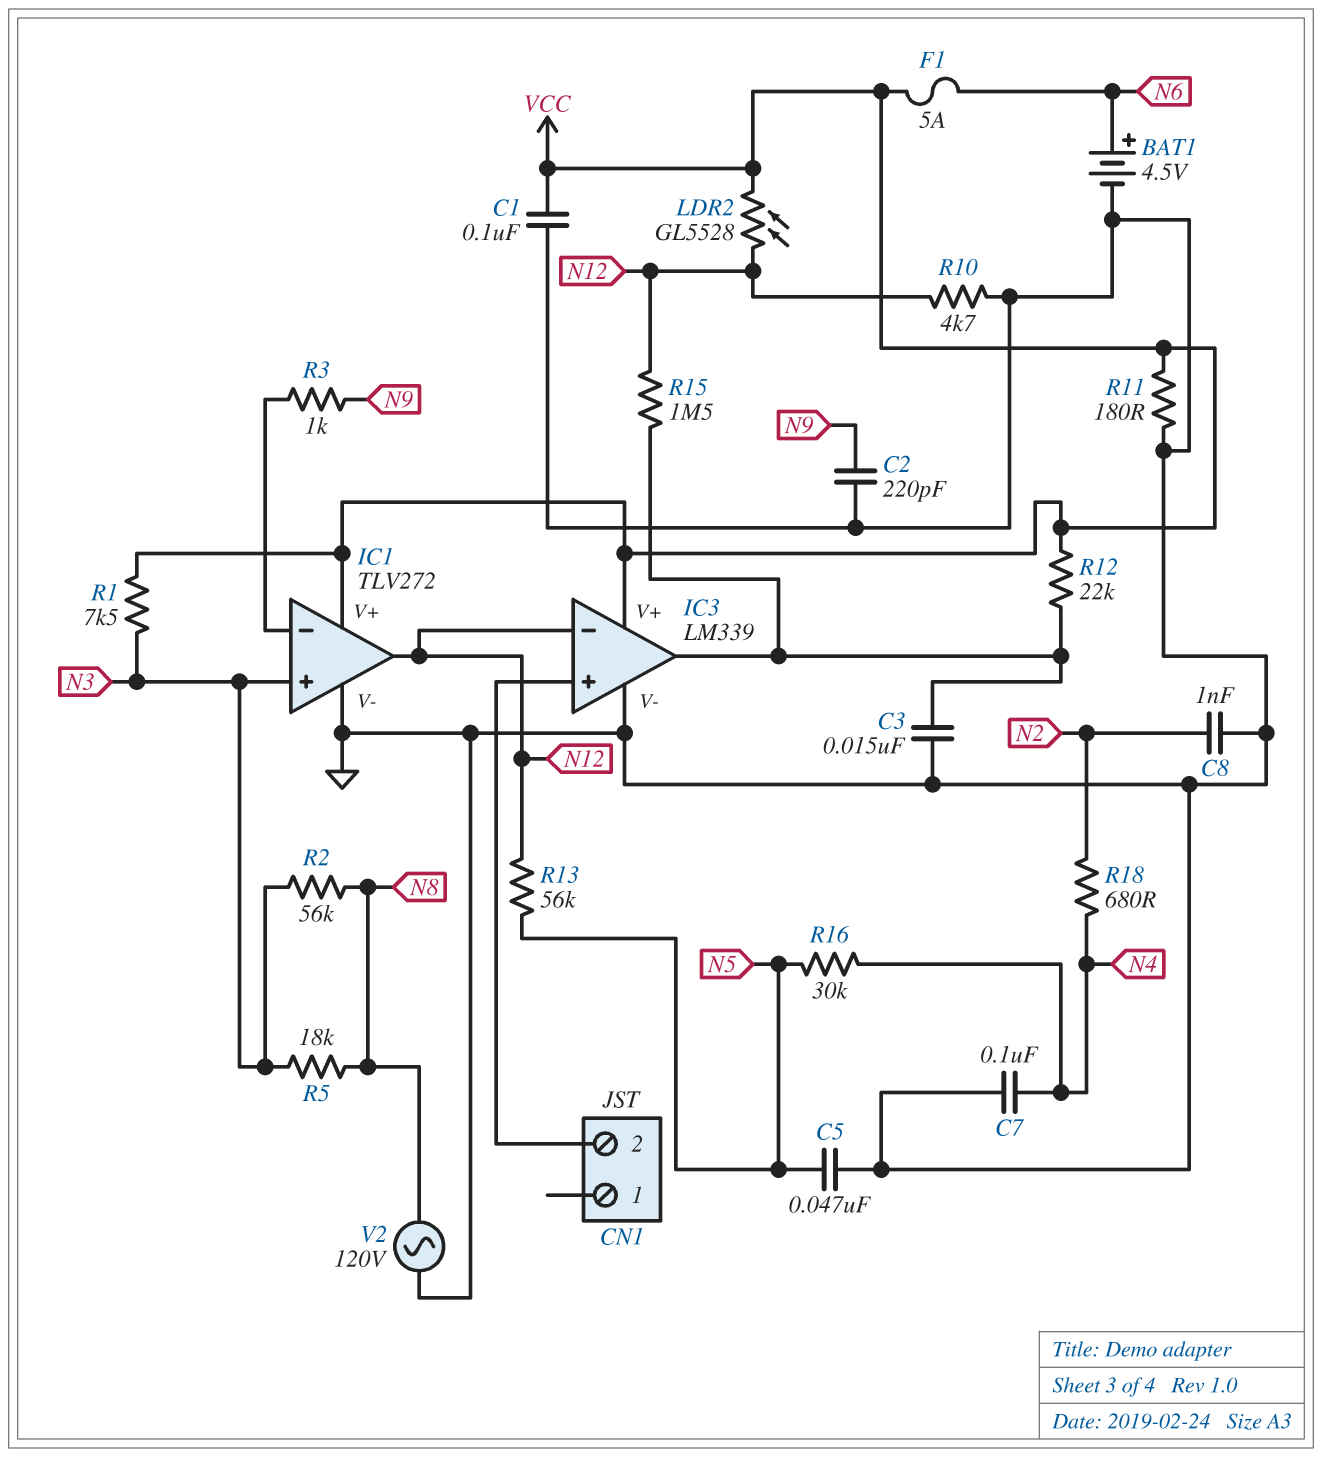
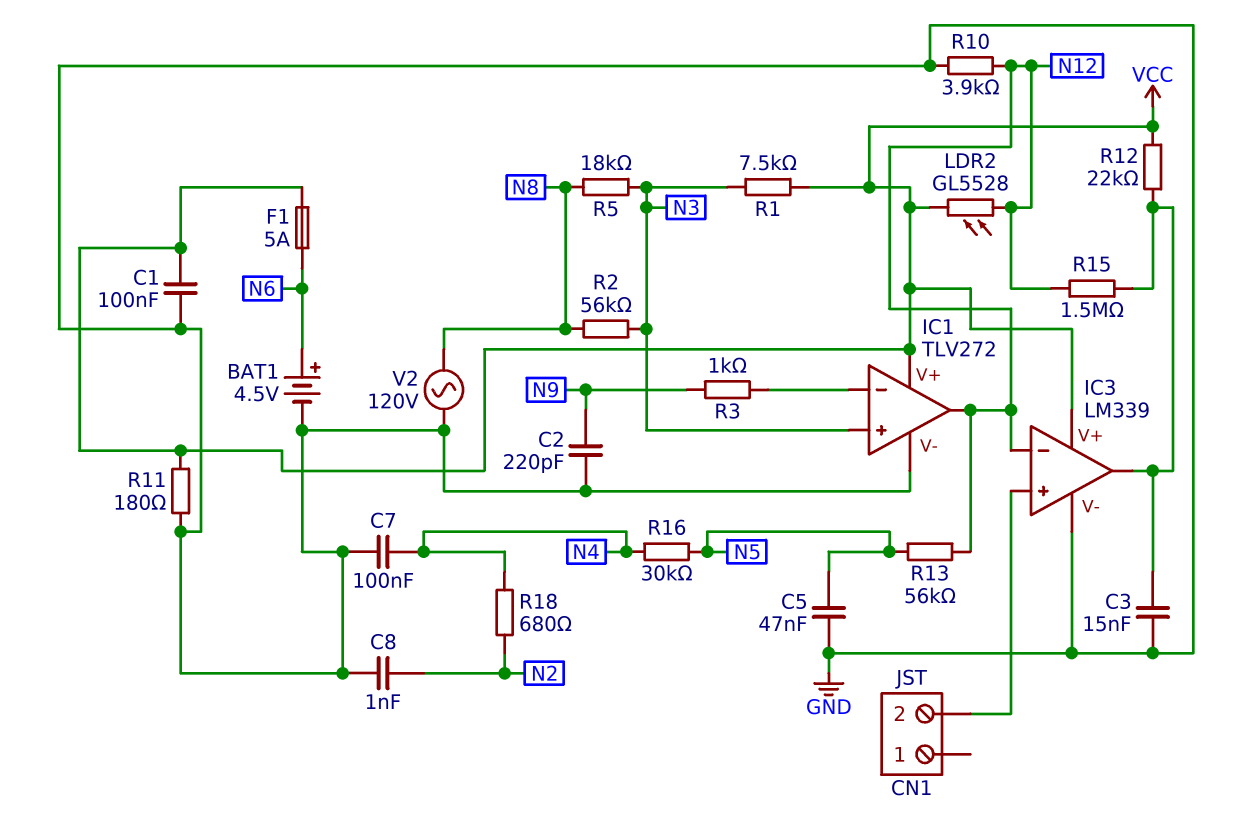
R10: 4.7k (GND, N12) -> 3.9k (GND, N12)

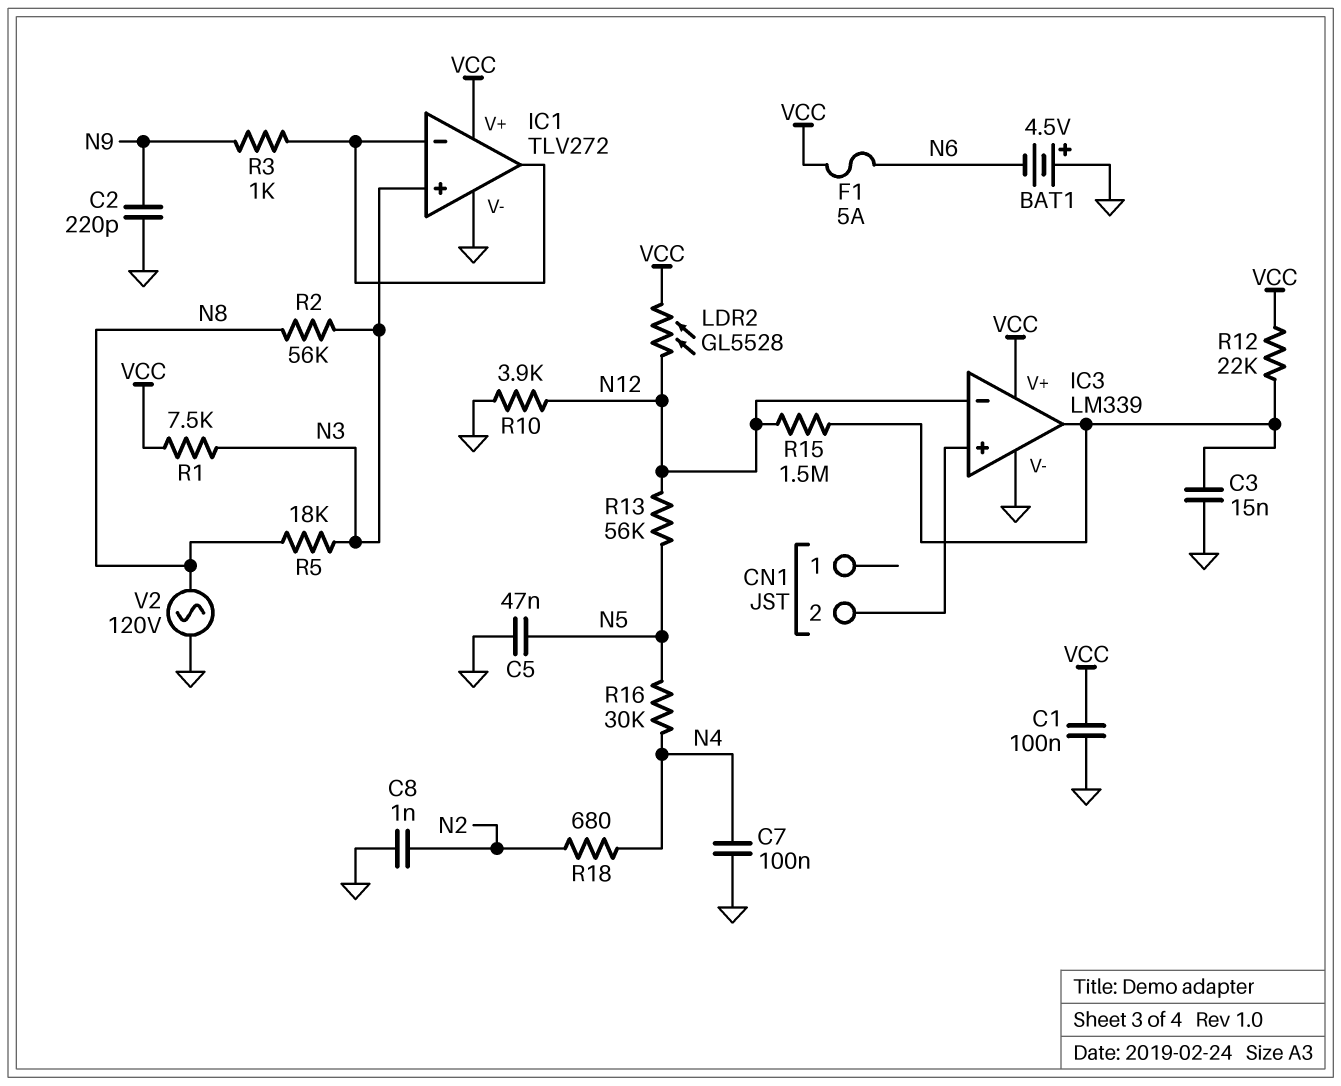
BAT1: 4.5V (plus N6, minus GND) -> 4.5V (plus GND, minus N6)
IC1 pin out: N12 -> IC1/in-
R11: 180 (GND, VCC) -> none

